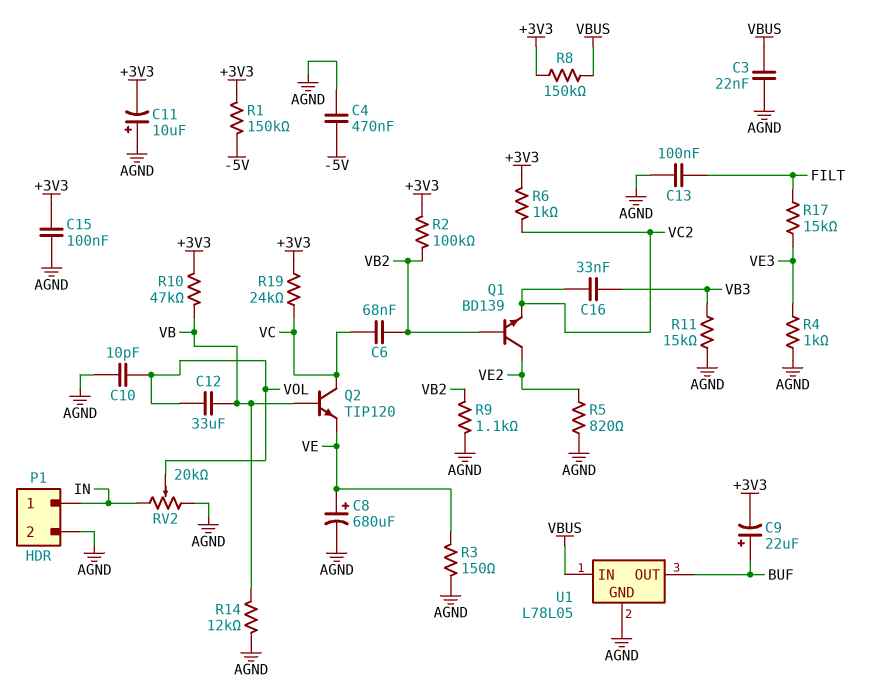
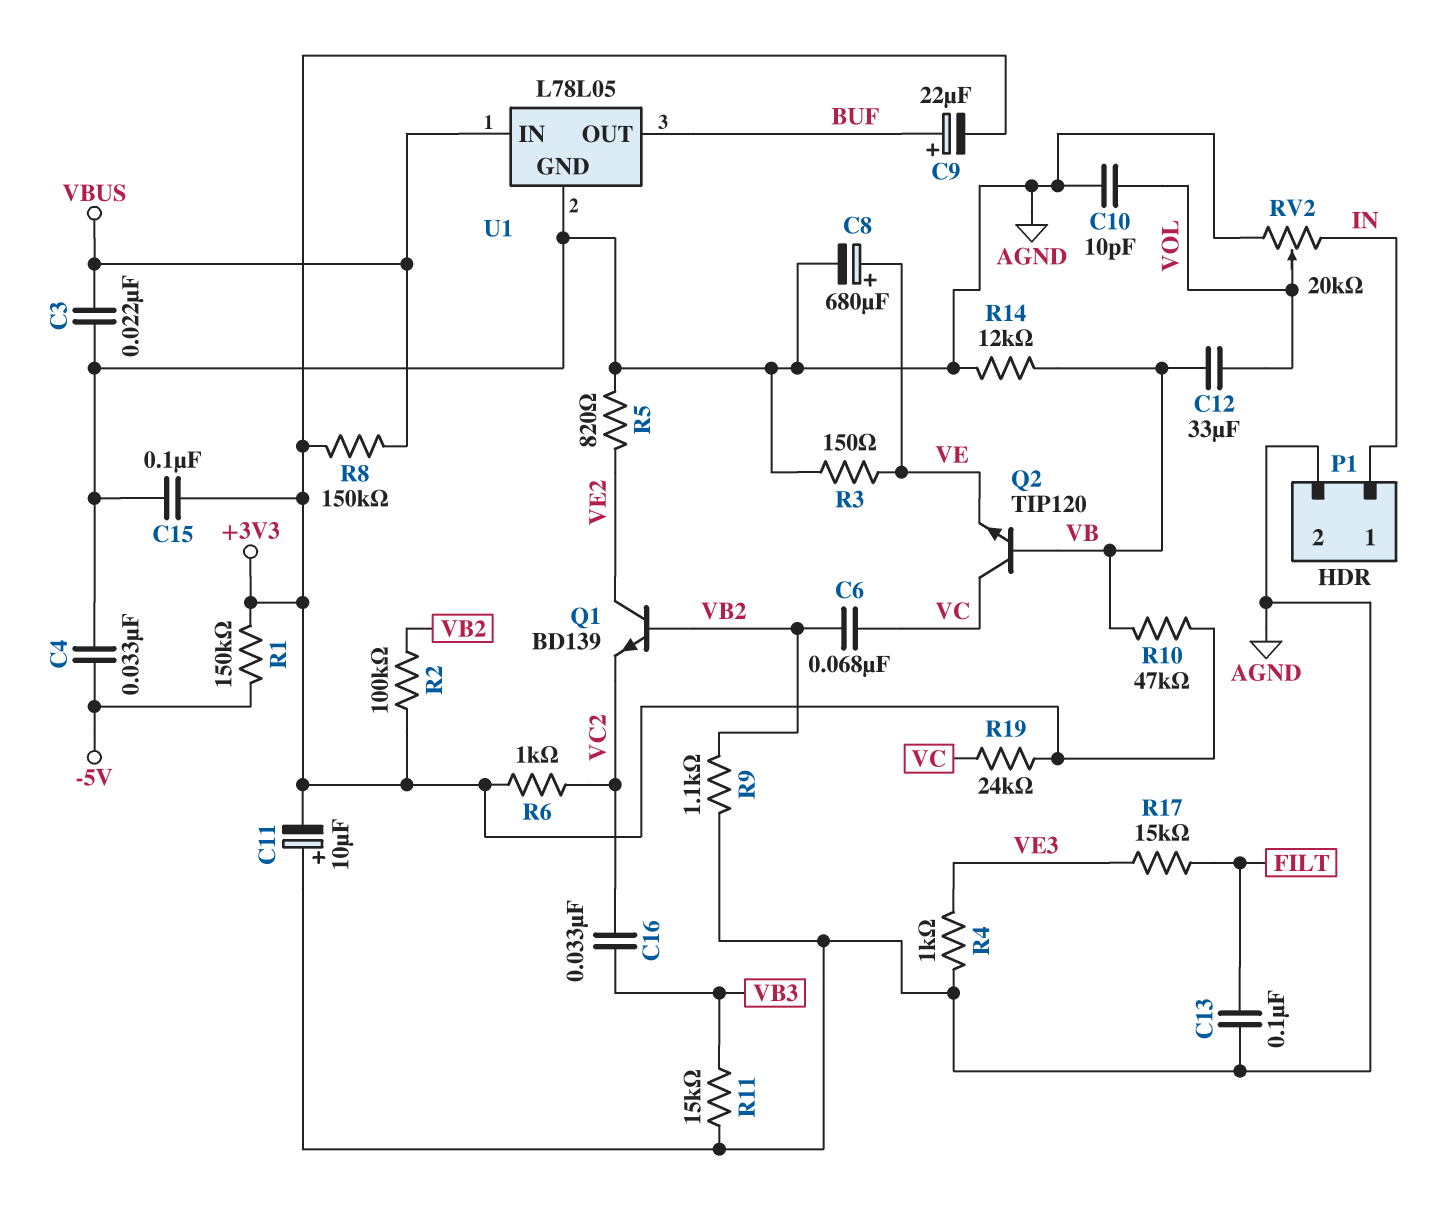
C4: 470nF (-5V, AGND) -> 33nF (-5V, AGND)

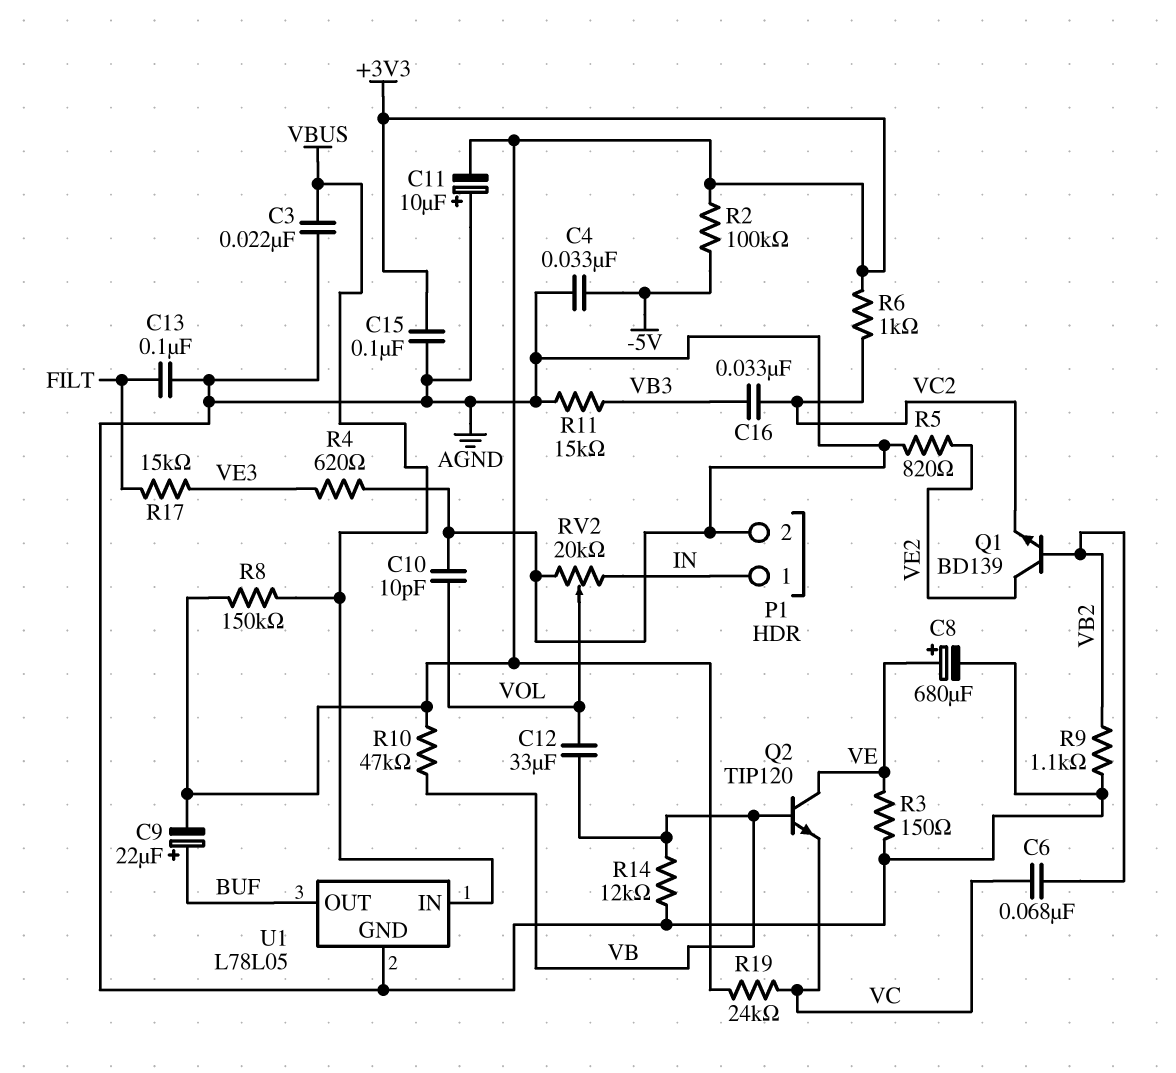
Q2: NPN TIP120 (B VB, C VC, E VE) -> NPN TIP120 (B VB, C VE, E VC)
R1: 150k (+3V3, -5V) -> none
R2: 100k (+3V3, VB2) -> 100k (+3V3, -5V)
R4: 1k (AGND, VE3) -> 620 (AGND, VE3)

